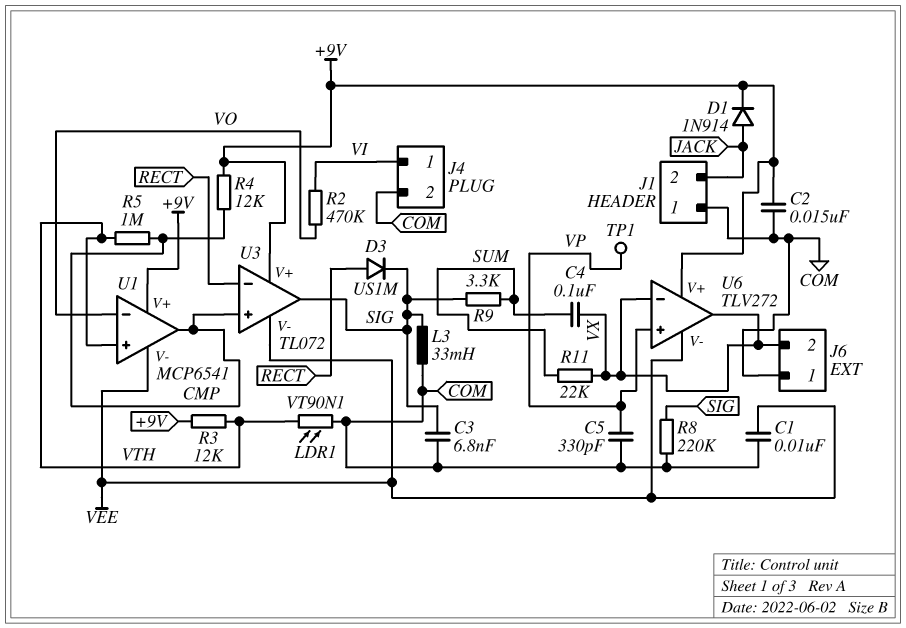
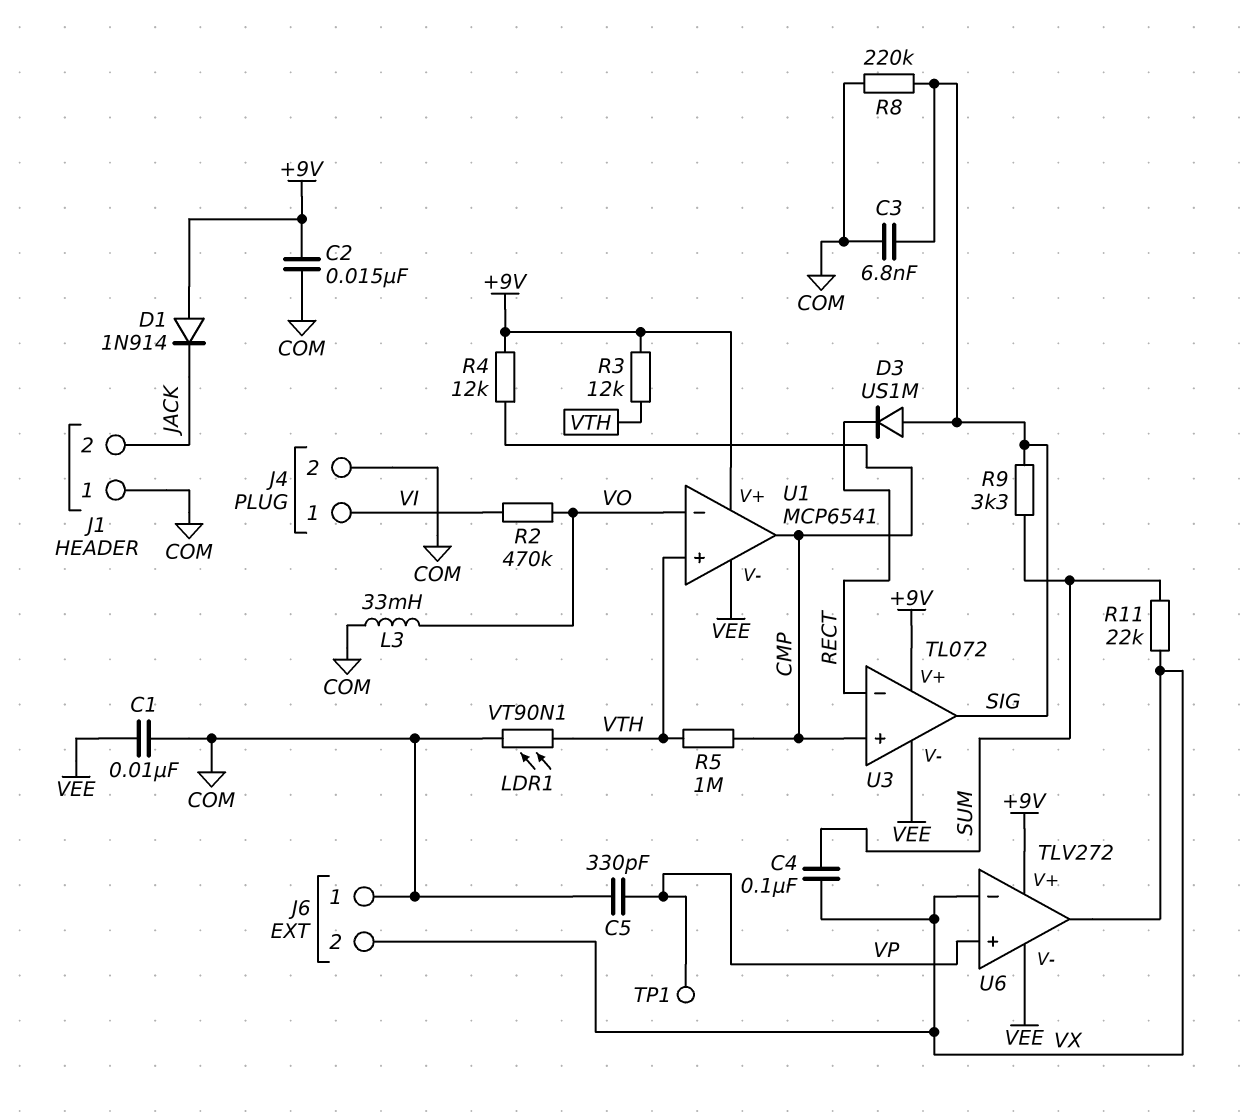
D1: diode 1N914 (A JACK, K +9V) -> diode 1N914 (A +9V, K JACK)
D3: diode US1M (A RECT, K SIG) -> diode US1M (A SIG, K RECT)
L3: 33mH (COM, SIG) -> 33mH (COM, VO)

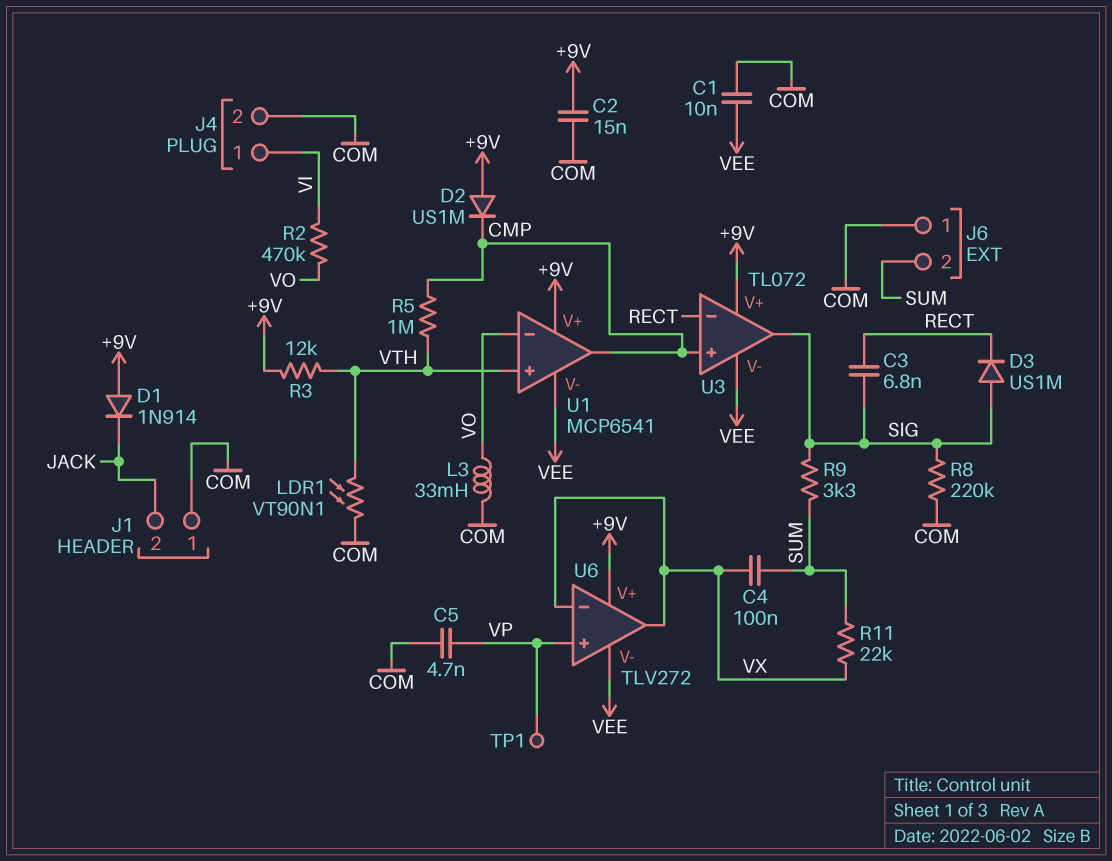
C3: 6.8nF (COM, SIG) -> 6.8nF (RECT, SIG)
C5: 330pF (COM, VP) -> 4.7nF (COM, VP)
D2: none -> diode US1M (A +9V, K CMP)
J6 pin 2: VX -> SUM
R4: 12k (+9V, CMP) -> none

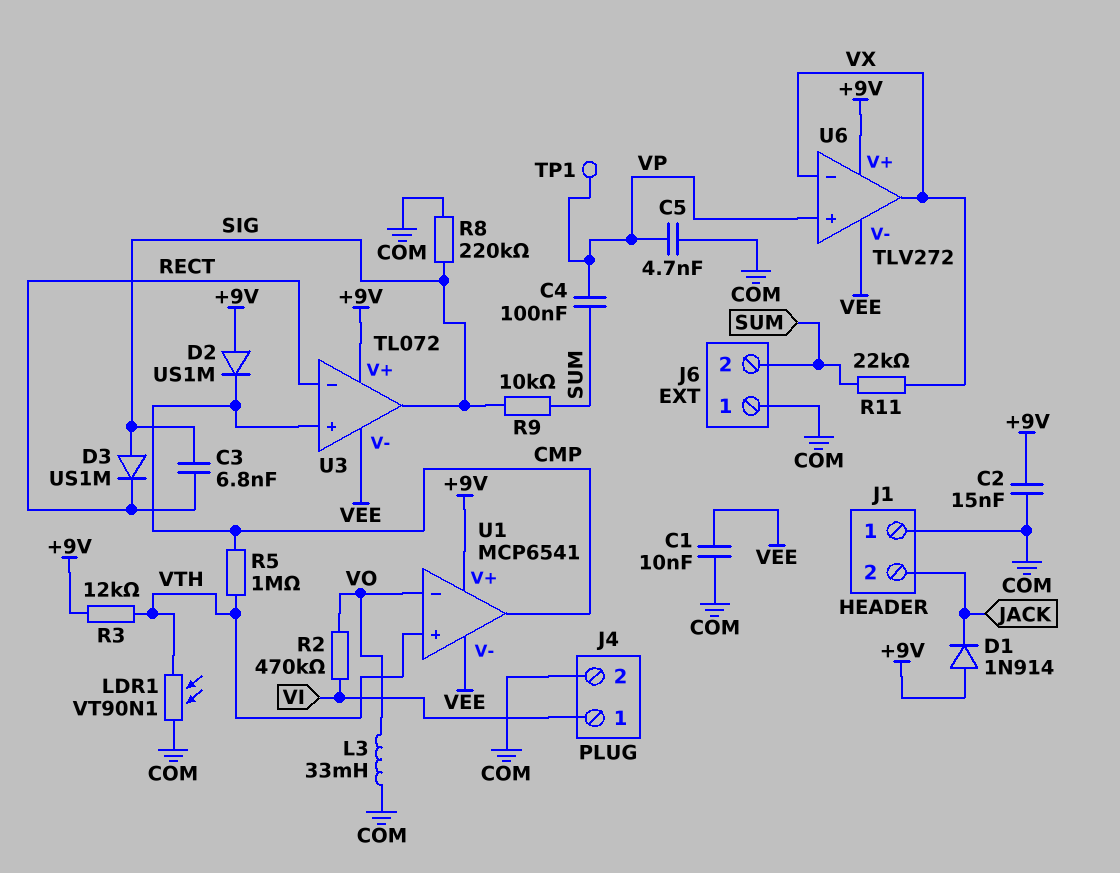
C4: 100nF (SUM, VX) -> 100nF (SUM, VP)
R9: 3.3k (SIG, SUM) -> 10k (SIG, SUM)

